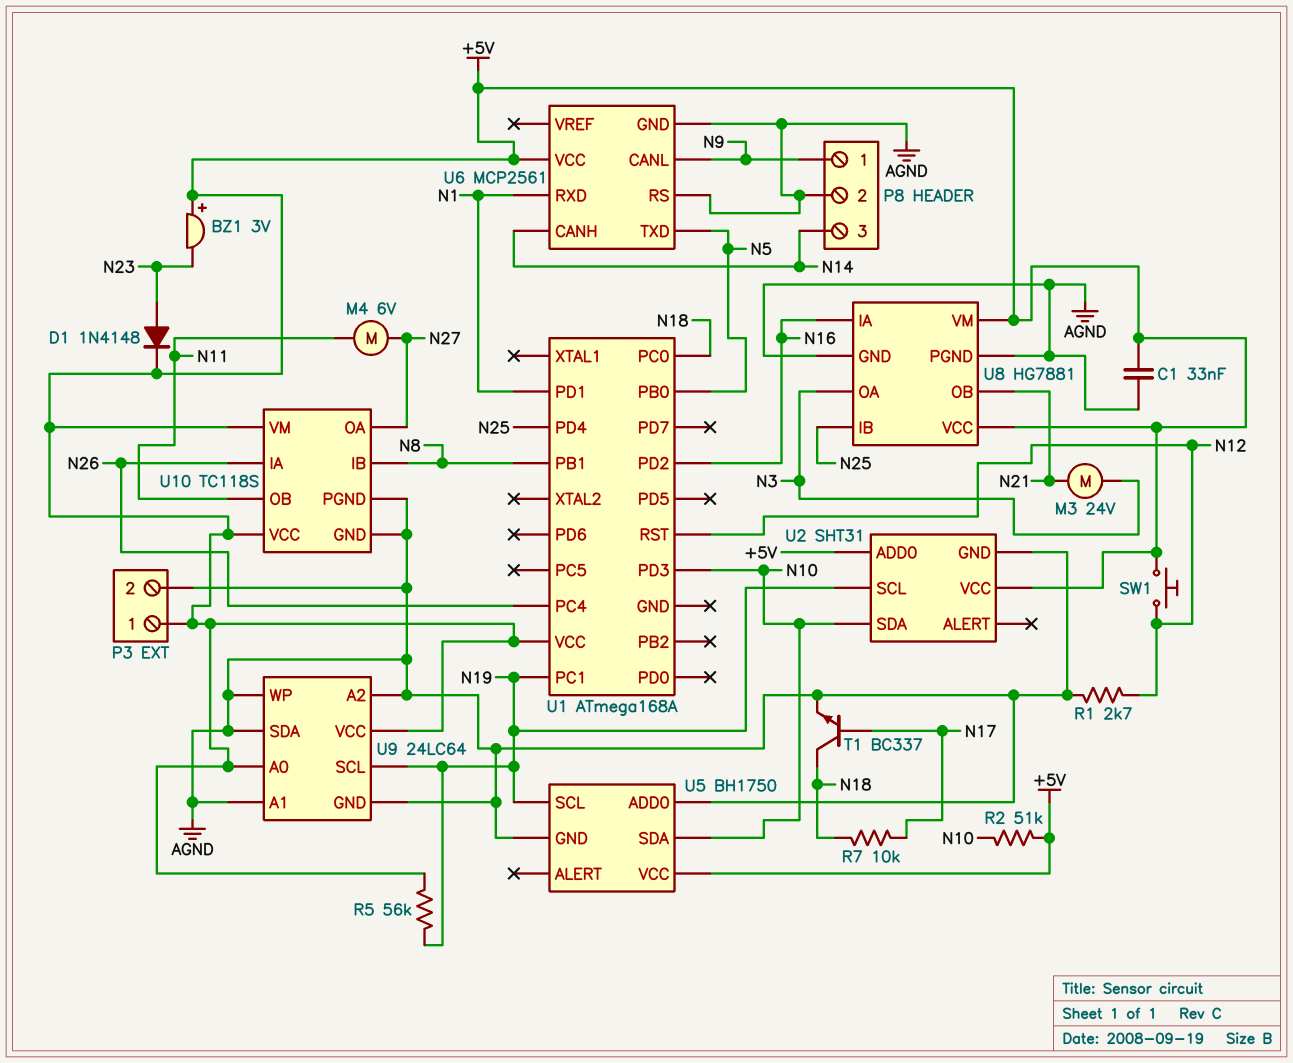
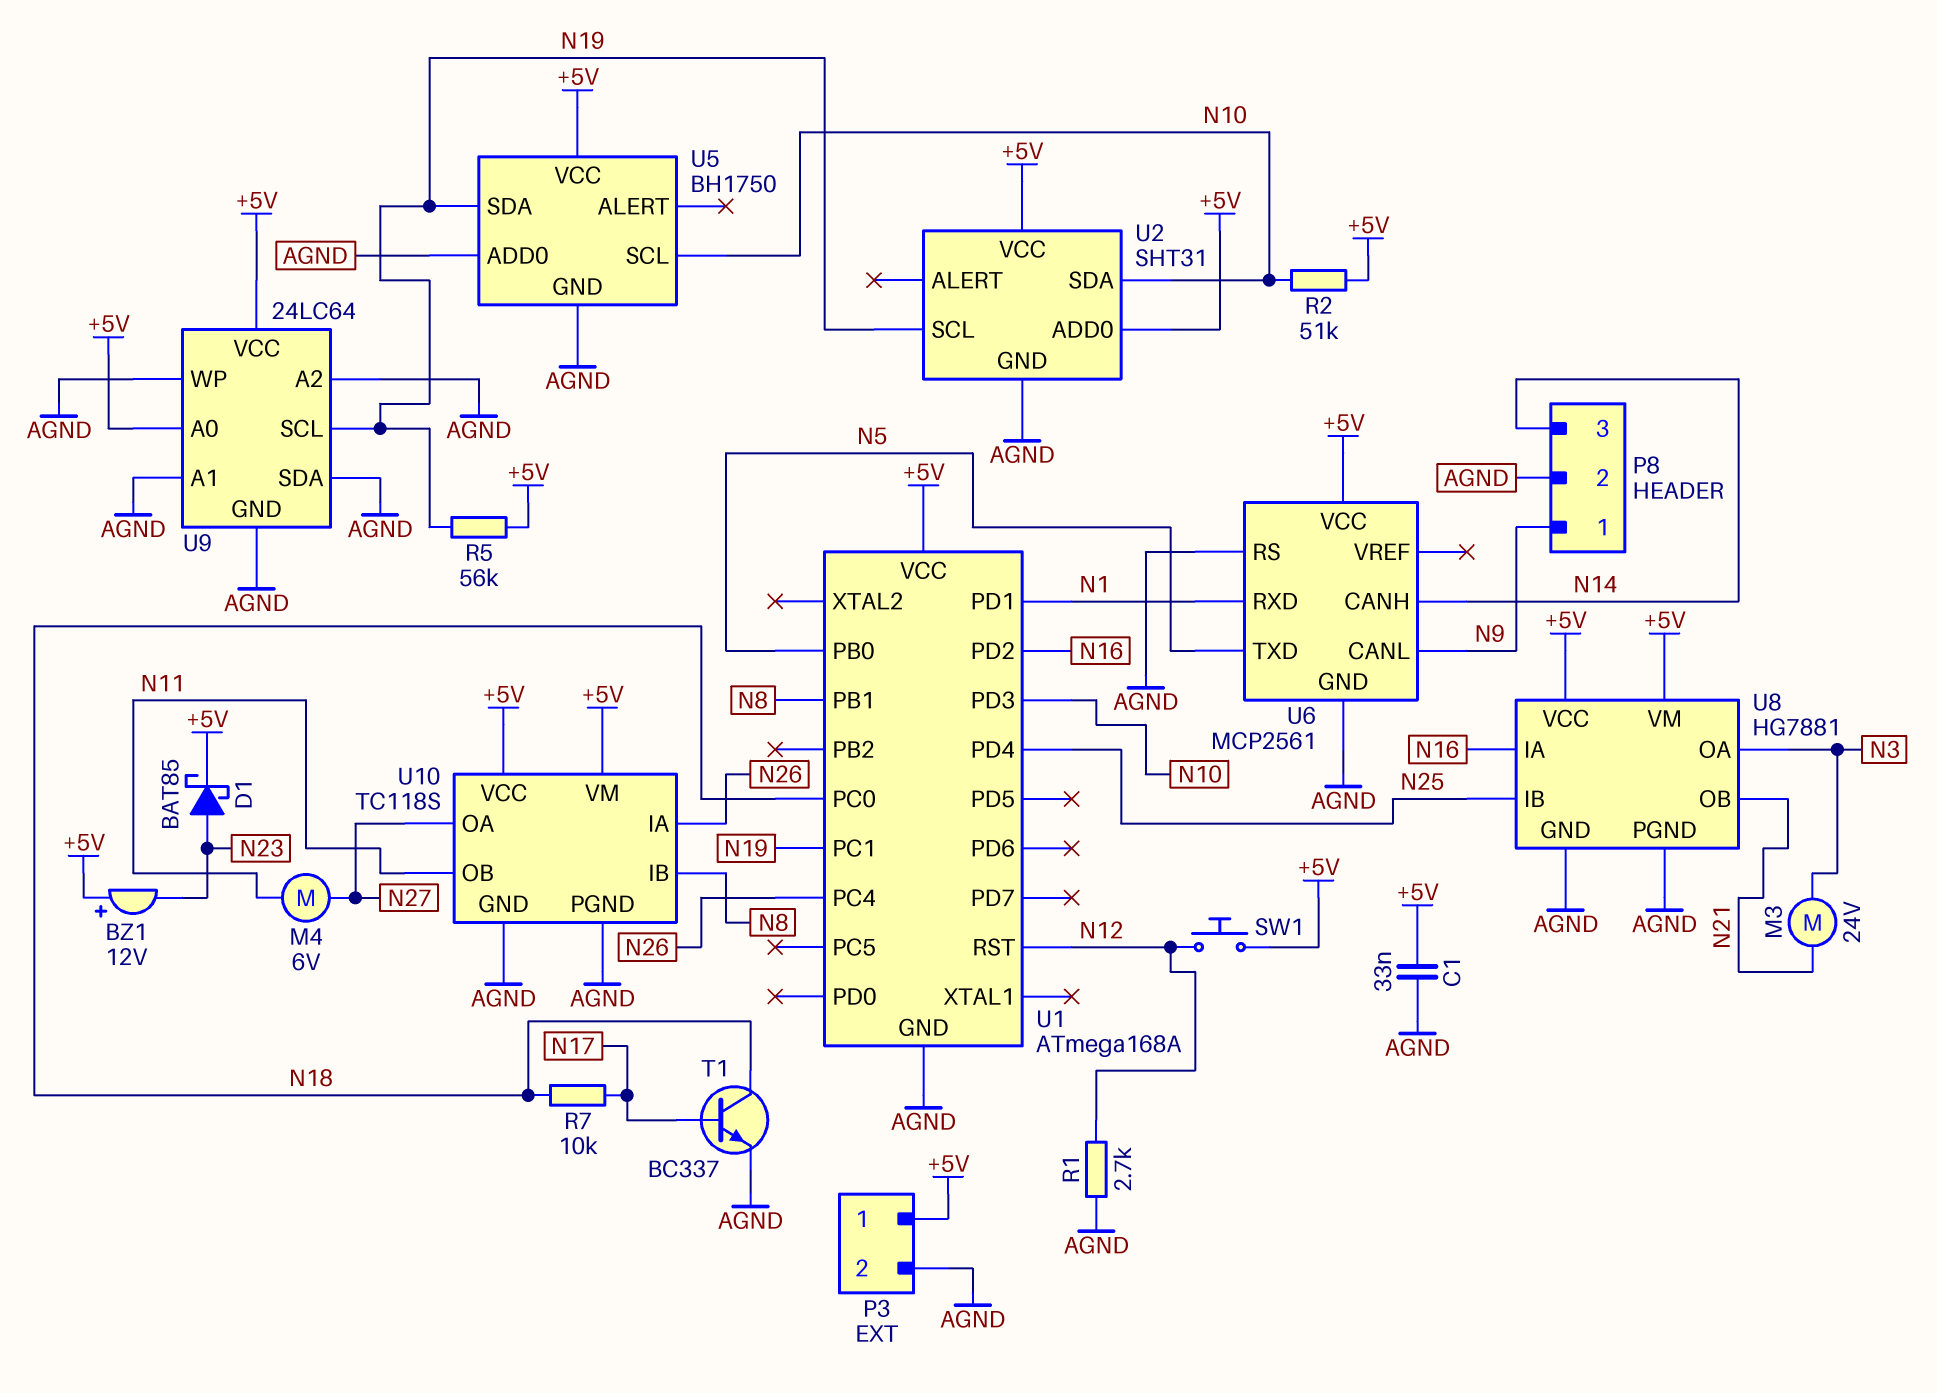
BZ1: buzzer 3V (plus +5V, minus N23) -> buzzer 12V (plus +5V, minus N23)
D1: diode 1N4148 (A N23, K +5V) -> schottky BAT85 (A N23, K +5V)
U1 pin GND: none -> AGND
U5 pin SCL: N19 -> N10
U5 pin SDA: N10 -> N19

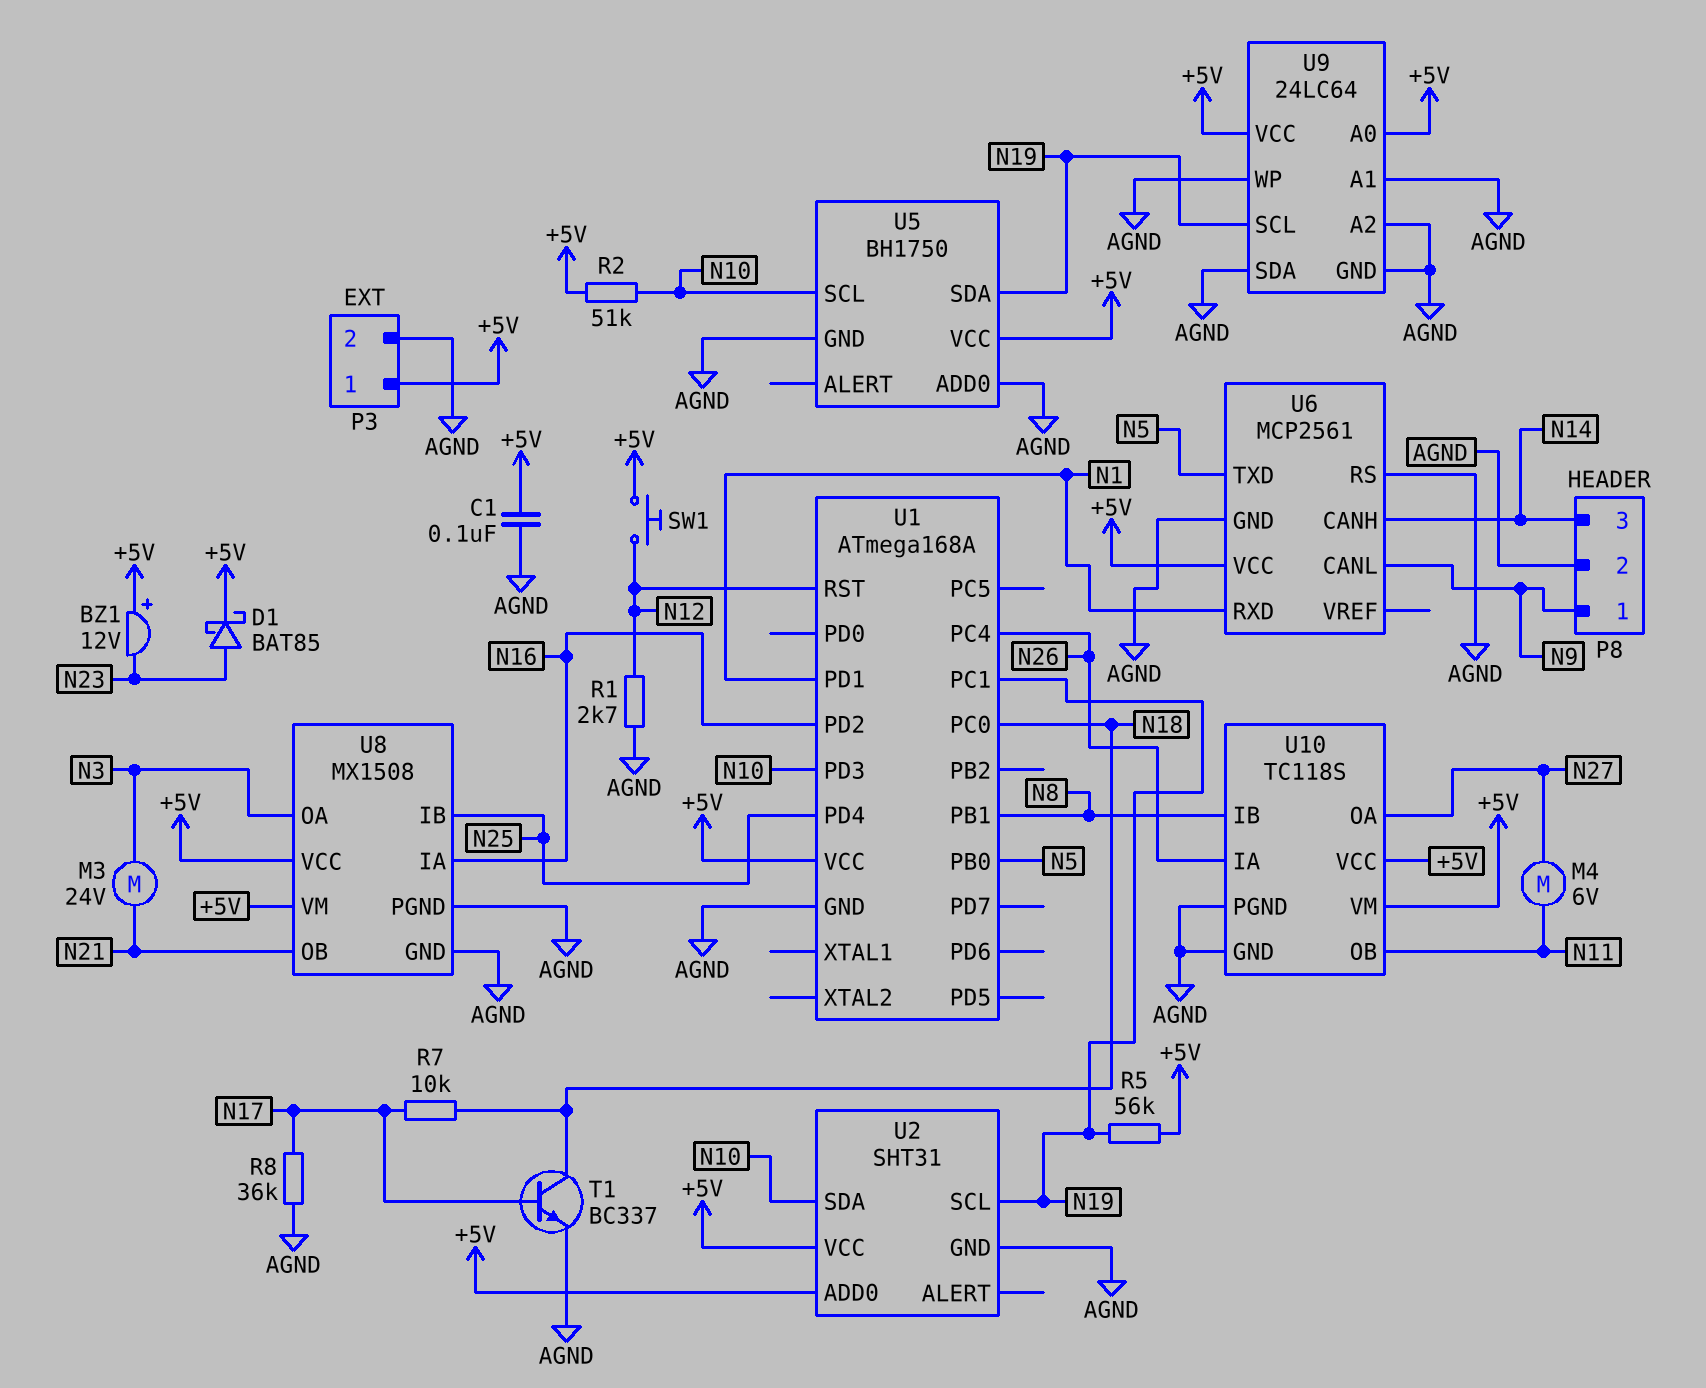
C1: 33nF (+5V, AGND) -> 100nF (+5V, AGND)
R8: none -> 36k (AGND, N17)
U8: HG7881 -> MX1508

